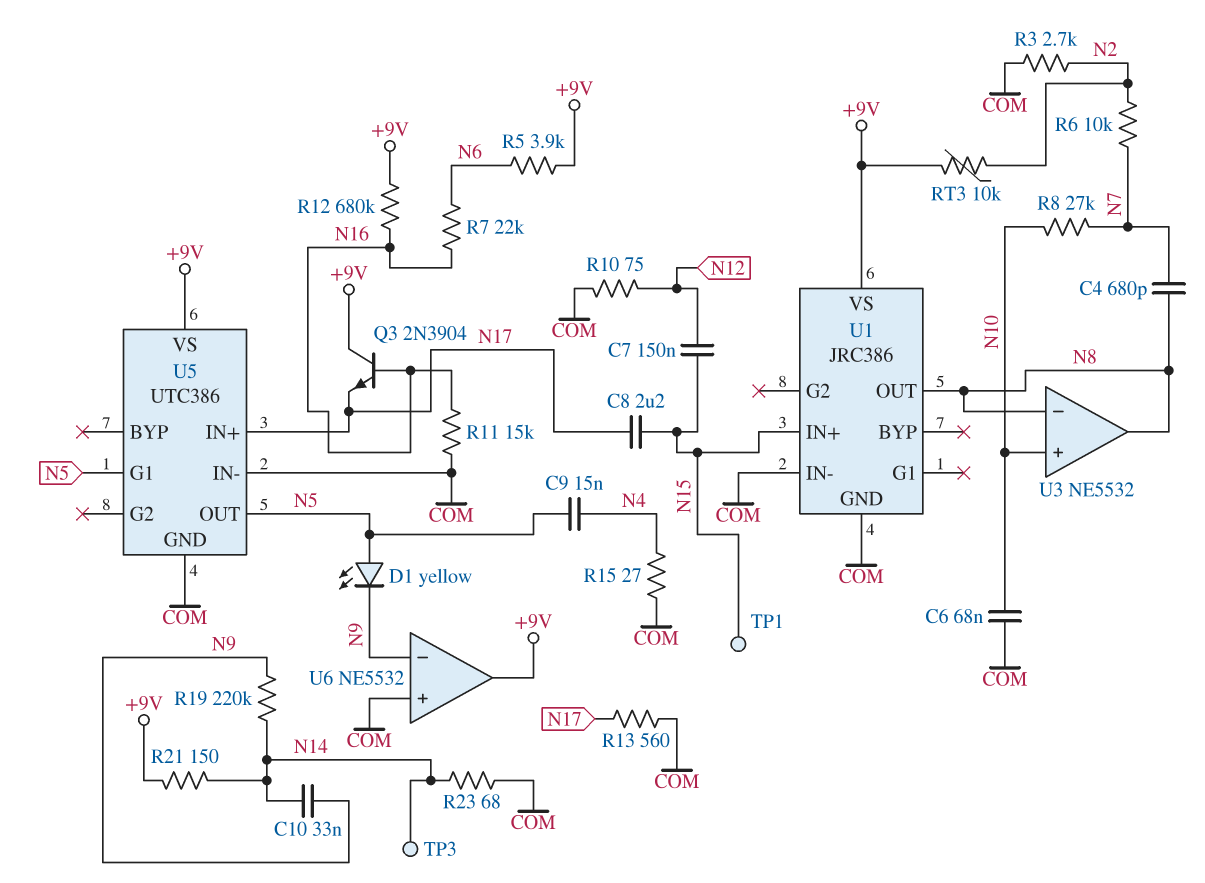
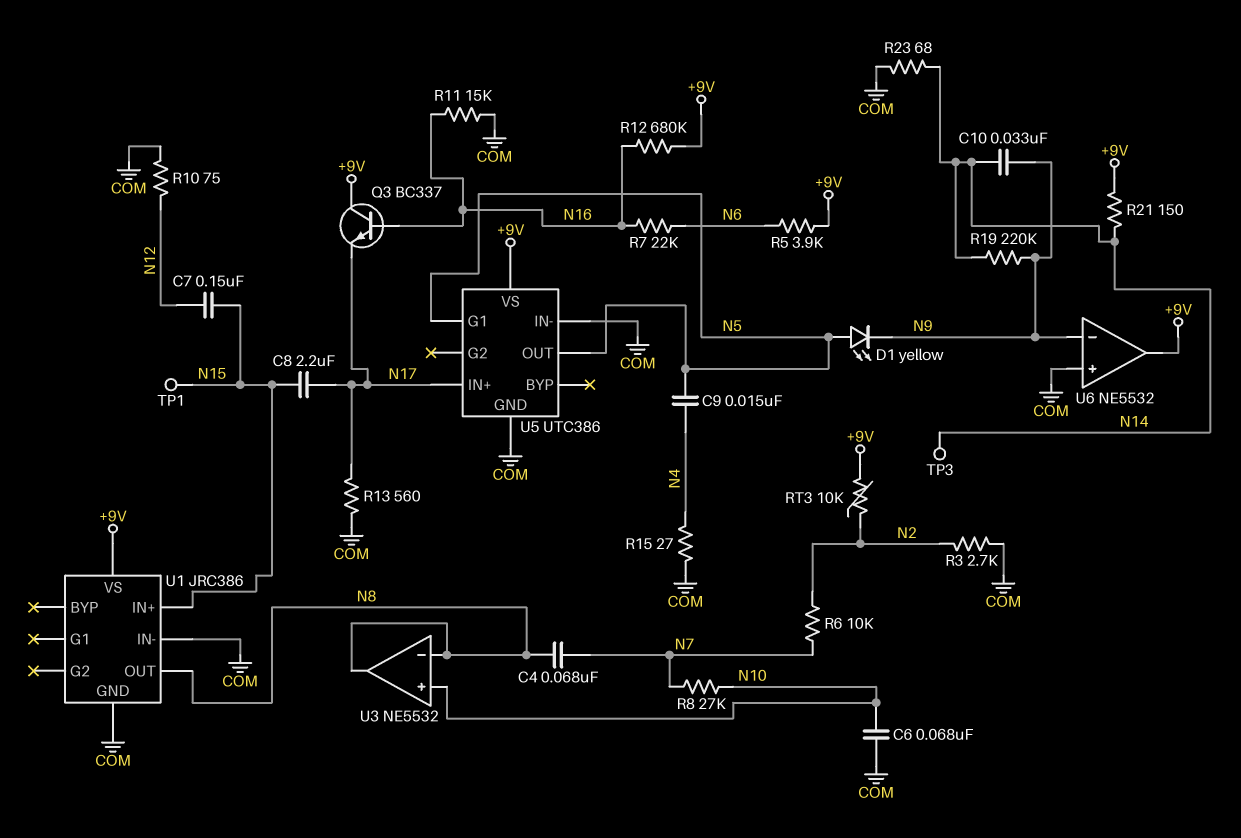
C4: 680pF (N7, N8) -> 68nF (N7, N8)
Q3: NPN 2N3904 (B N16, C +9V, E N17) -> NPN BC337 (B N16, C +9V, E N17)

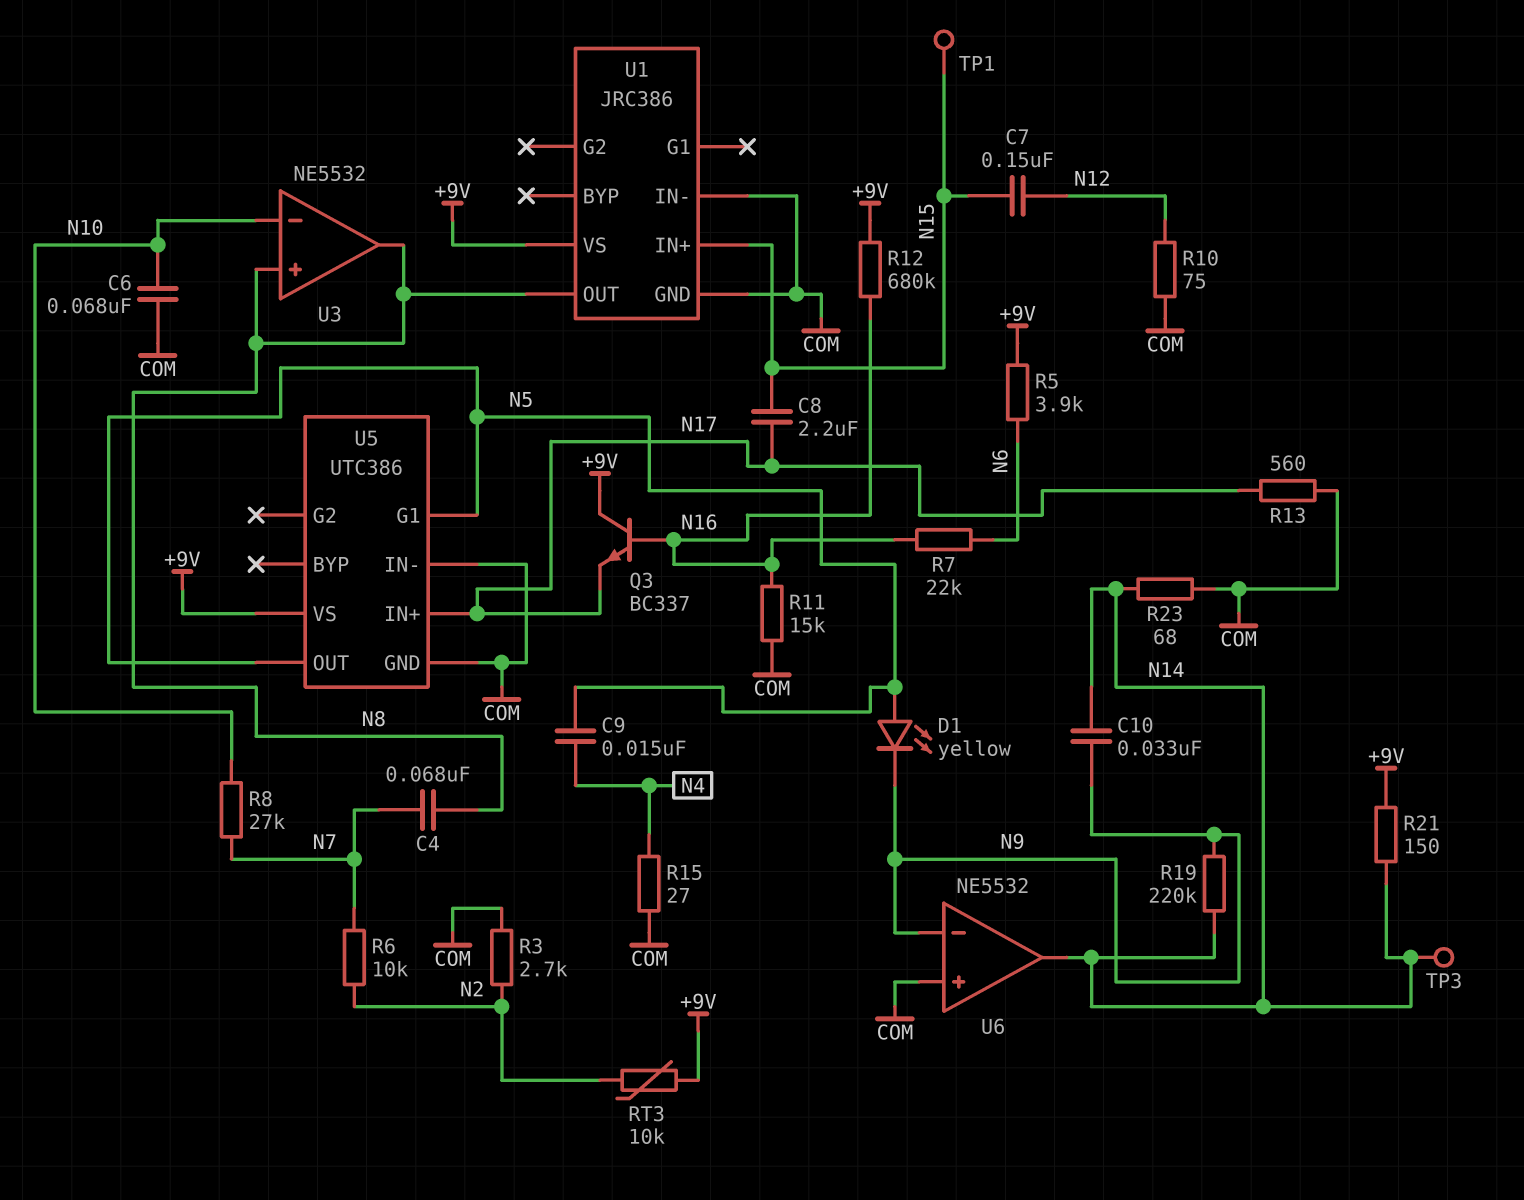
U3 pin in+: N10 -> N8
U3 pin in-: N8 -> N10
U6 pin out: +9V -> N14

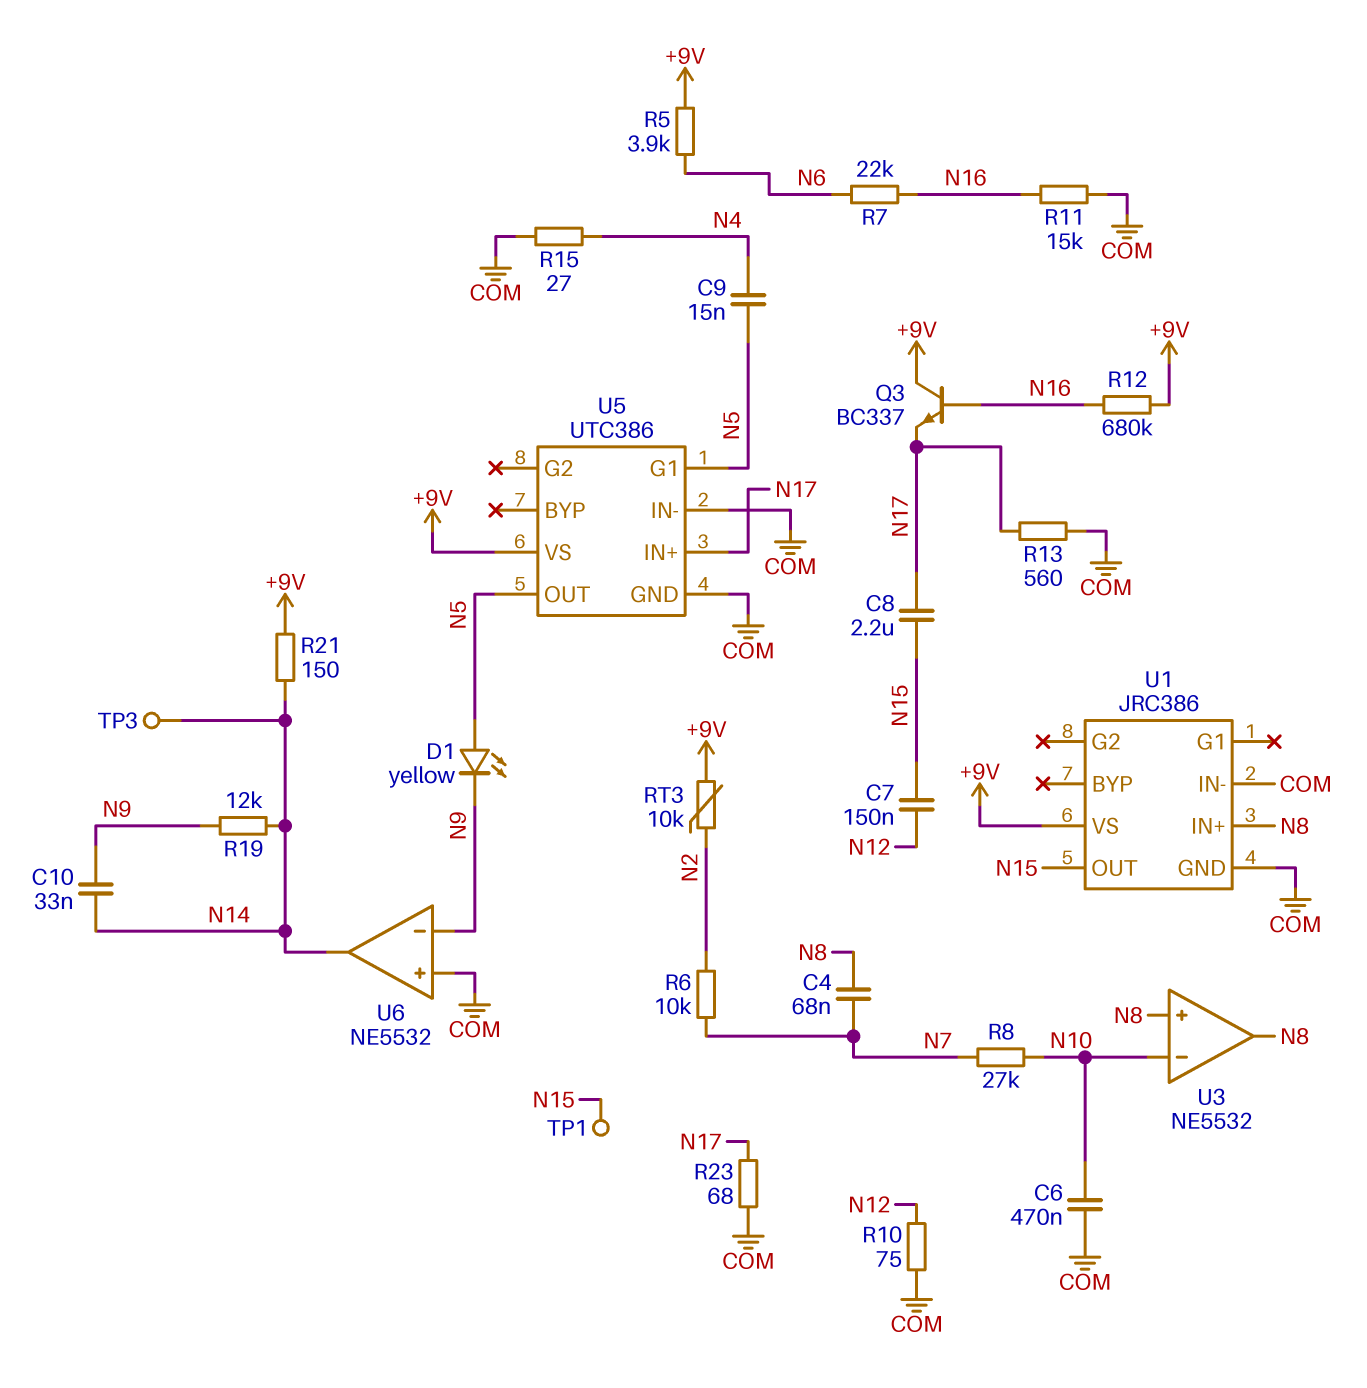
C6: 68nF (COM, N10) -> 470nF (COM, N10)
R3: 2.7k (COM, N2) -> none
R19: 220k (N9, N14) -> 12k (N9, N14)
R23: 68 (COM, N14) -> 68 (COM, N17)
U1 pin IN+: N15 -> N8
U1 pin OUT: N8 -> N15

